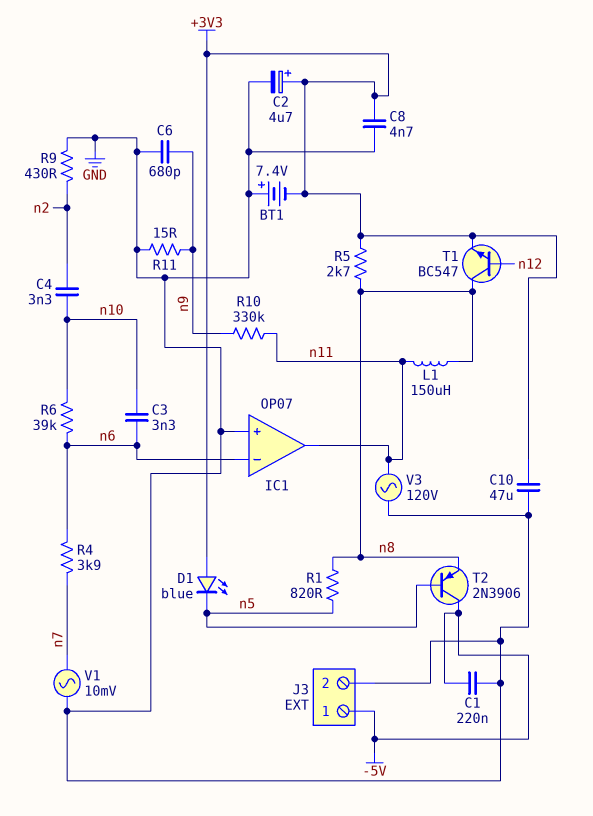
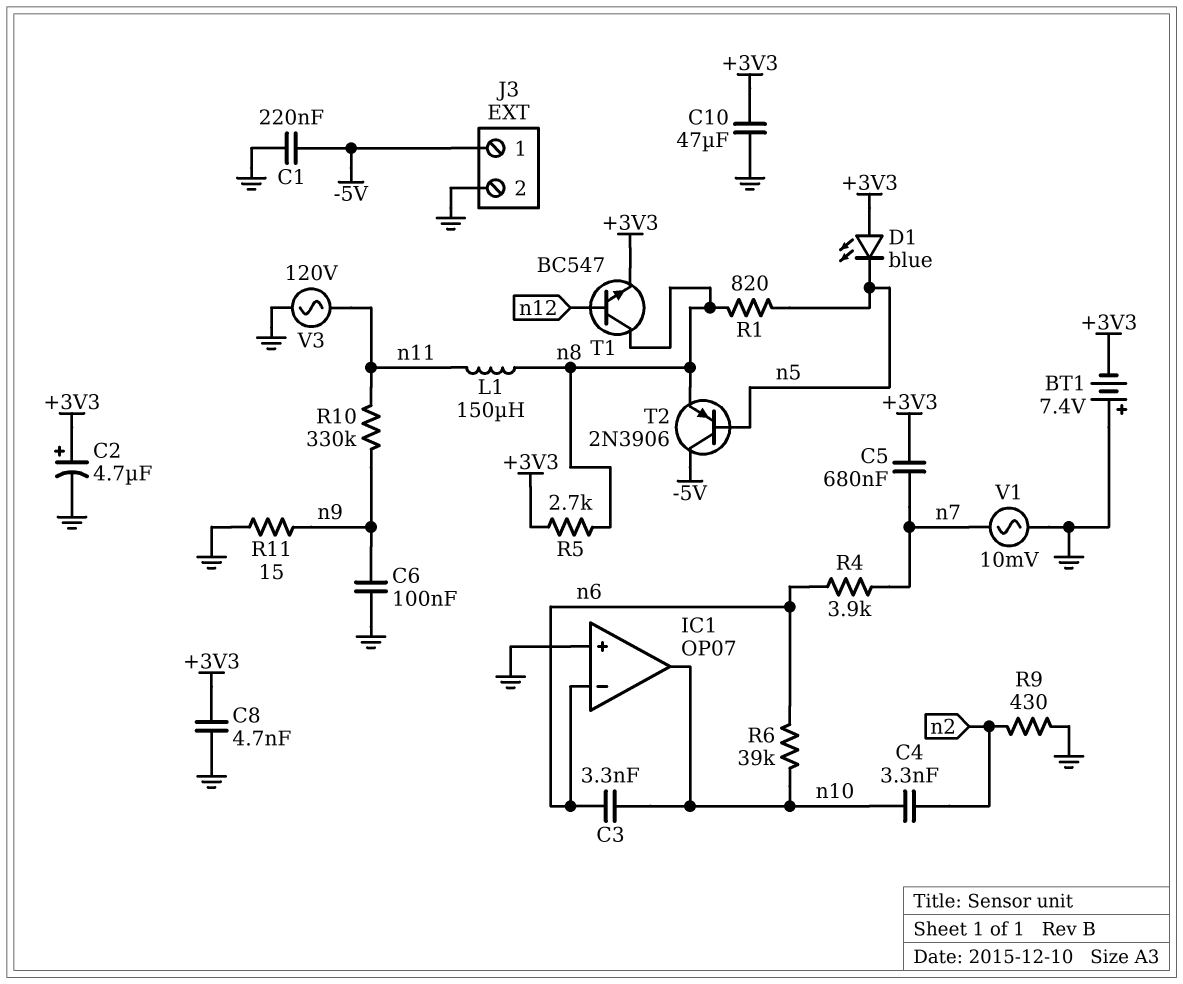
C5: none -> 680nF (+3V3, n7)
C6: 680pF (GND, n9) -> 100nF (GND, n9)
IC1 pin out: n11 -> n10

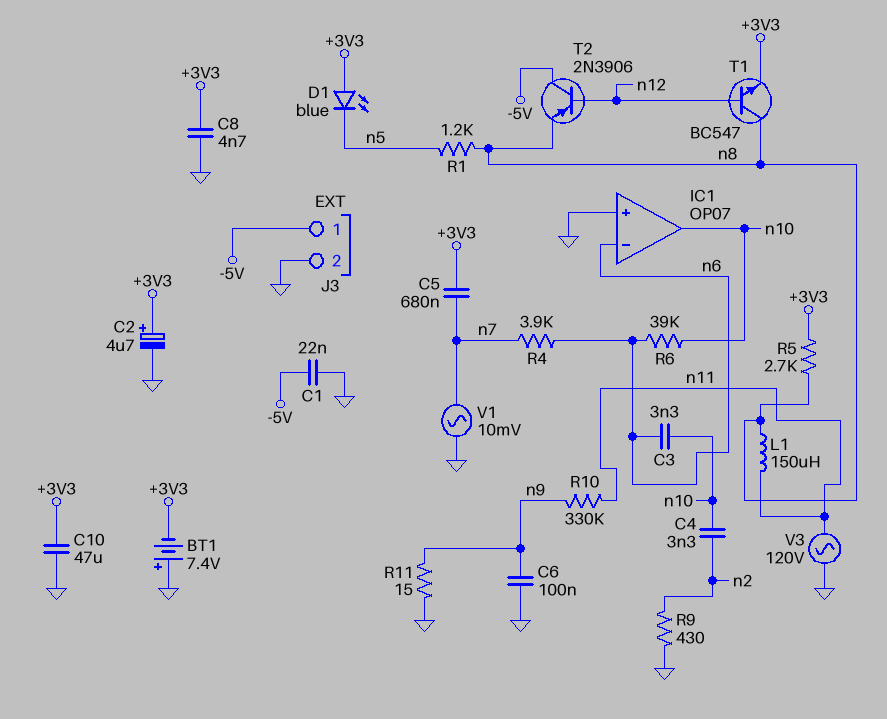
C1: 220nF (-5V, GND) -> 22nF (-5V, GND)
R1: 820 (n5, n8) -> 1.2k (n5, n8)
T2: PNP 2N3906 (B n5, C -5V, E n8) -> PNP 2N3906 (B n12, C -5V, E n8)

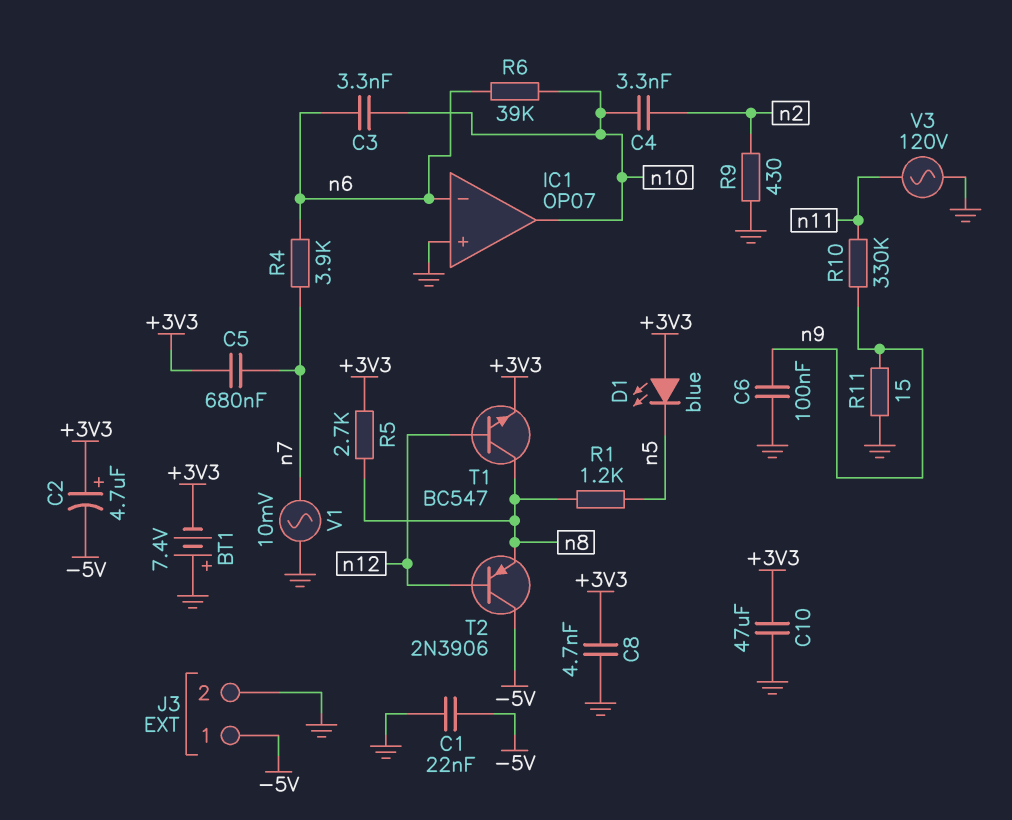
C2: 4.7uF (plus +3V3, minus GND) -> 4.7uF (plus +3V3, minus -5V)
L1: 150uH (n8, n11) -> none

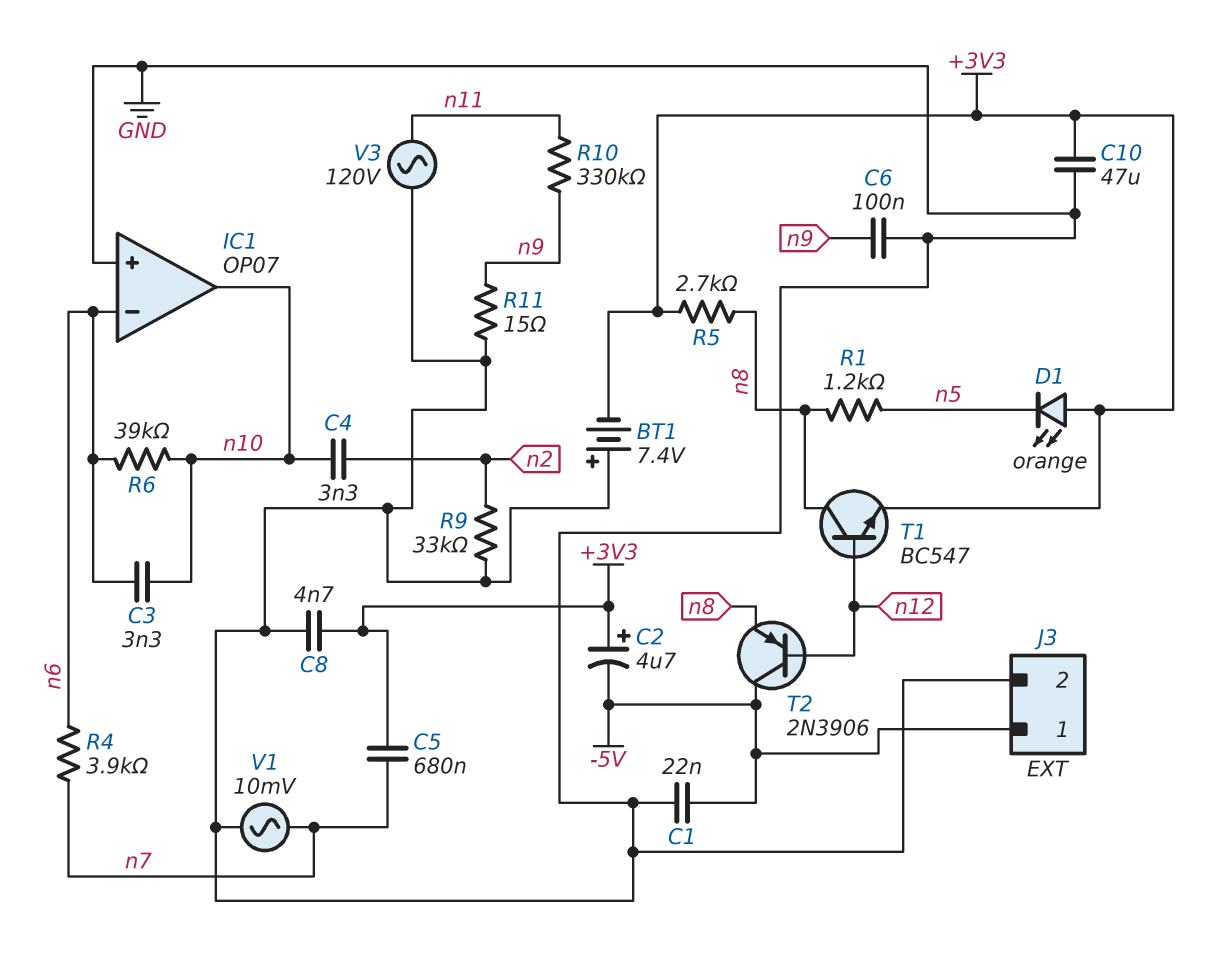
D1: LED blue (A +3V3, K n5) -> LED orange (A +3V3, K n5)
R9: 430 (GND, n2) -> 33k (GND, n2)

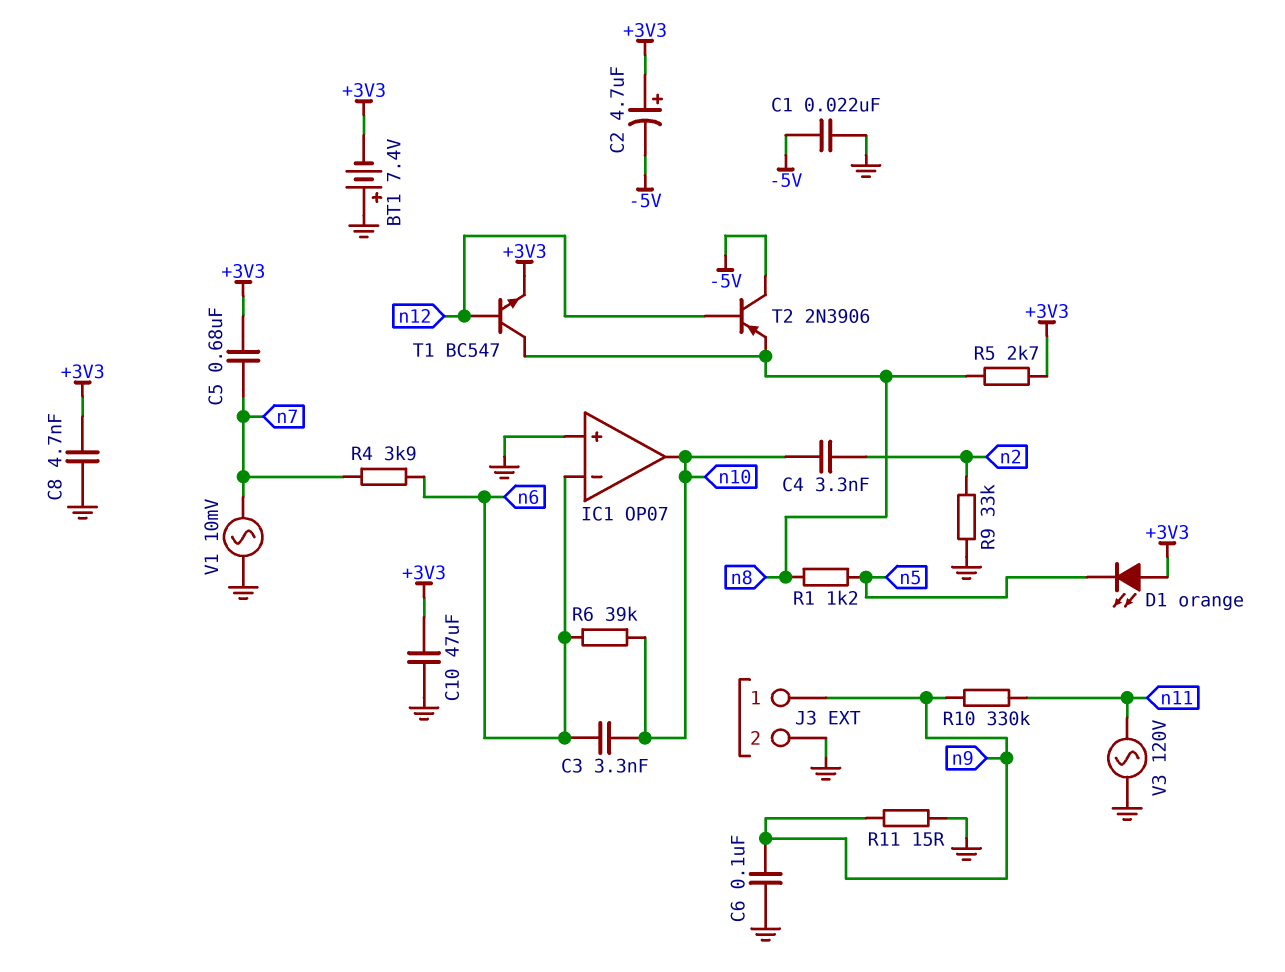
J3 pin 1: -5V -> n9

